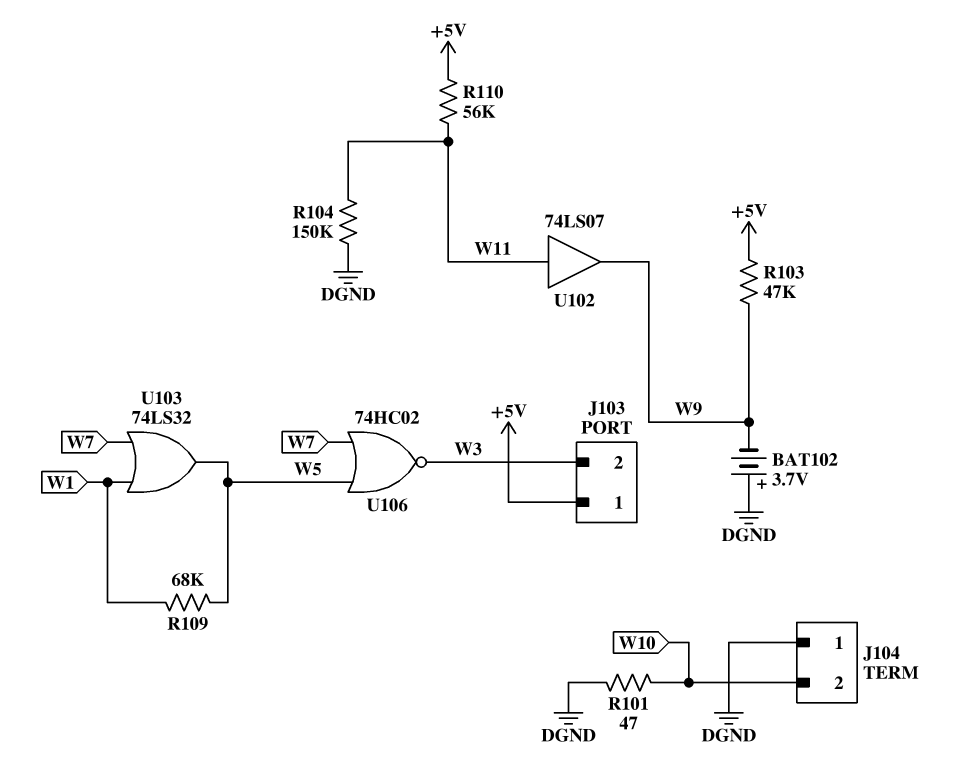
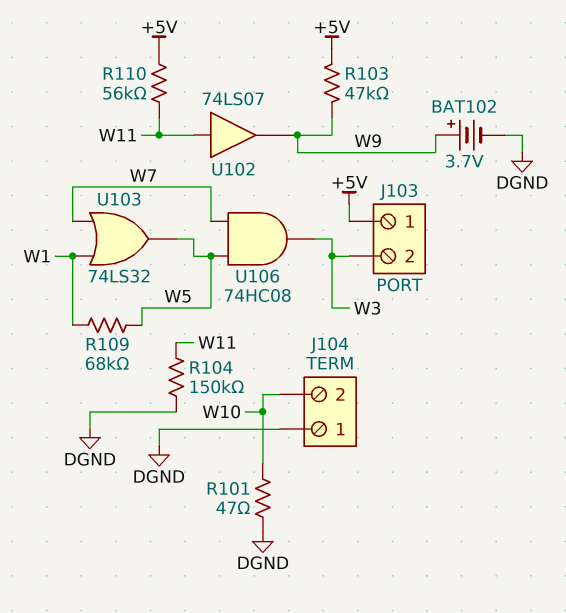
BAT102: 3.7V (plus DGND, minus W9) -> 3.7V (plus W9, minus DGND)
U106: NOR 74HC02 (in W5, in W7, out W3) -> AND 74HC08 (in W5, in W7, out W3)

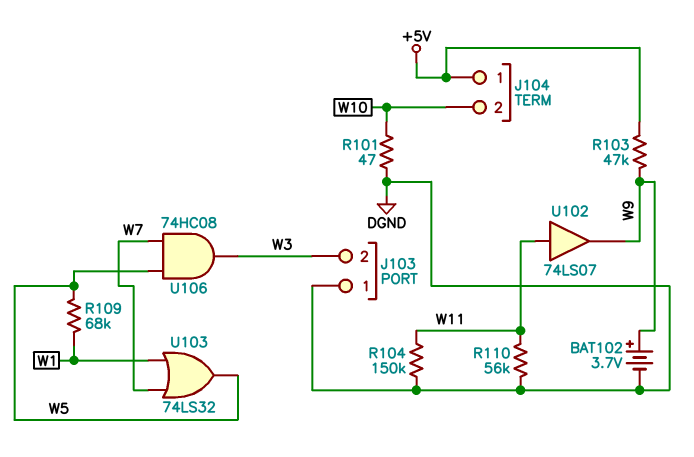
J103 pin 1: +5V -> DGND
J104 pin 1: DGND -> +5V
R110: 56k (+5V, W11) -> 56k (DGND, W11)

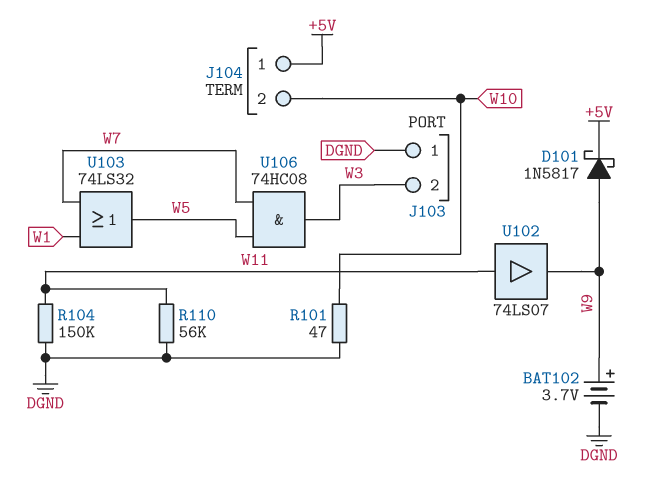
D101: none -> schottky 1N5817 (A W9, K +5V)
R103: 47k (+5V, W9) -> none
R109: 68k (W1, W5) -> none

